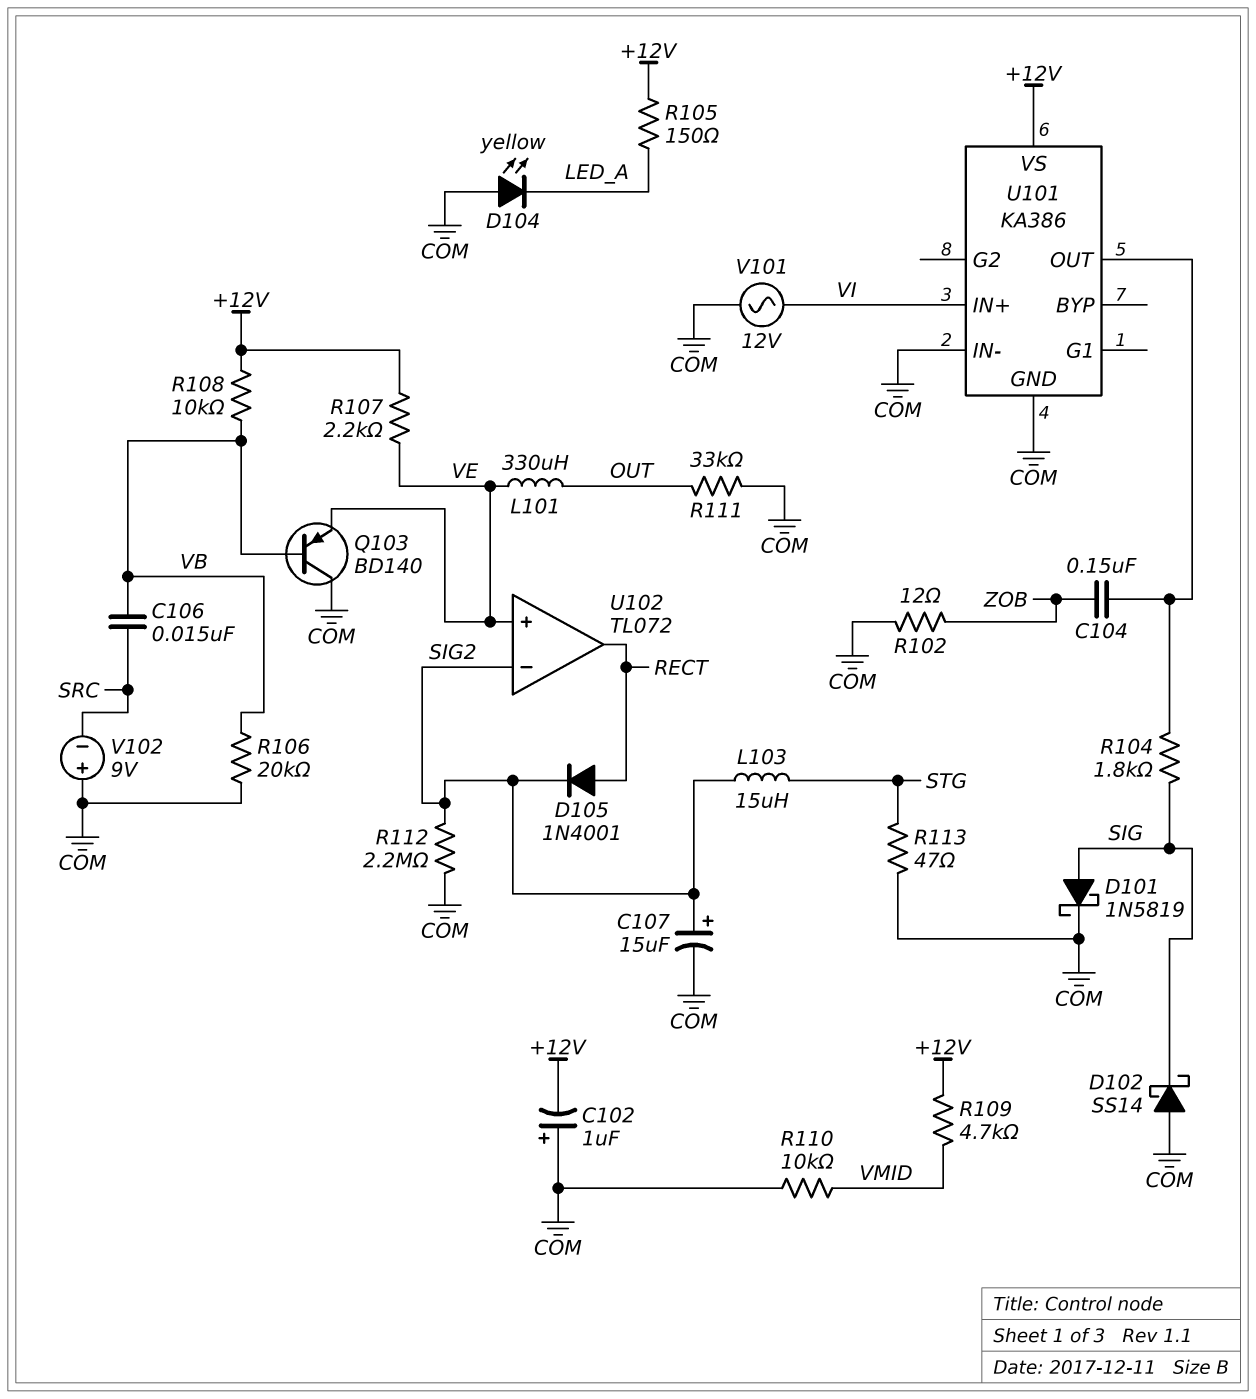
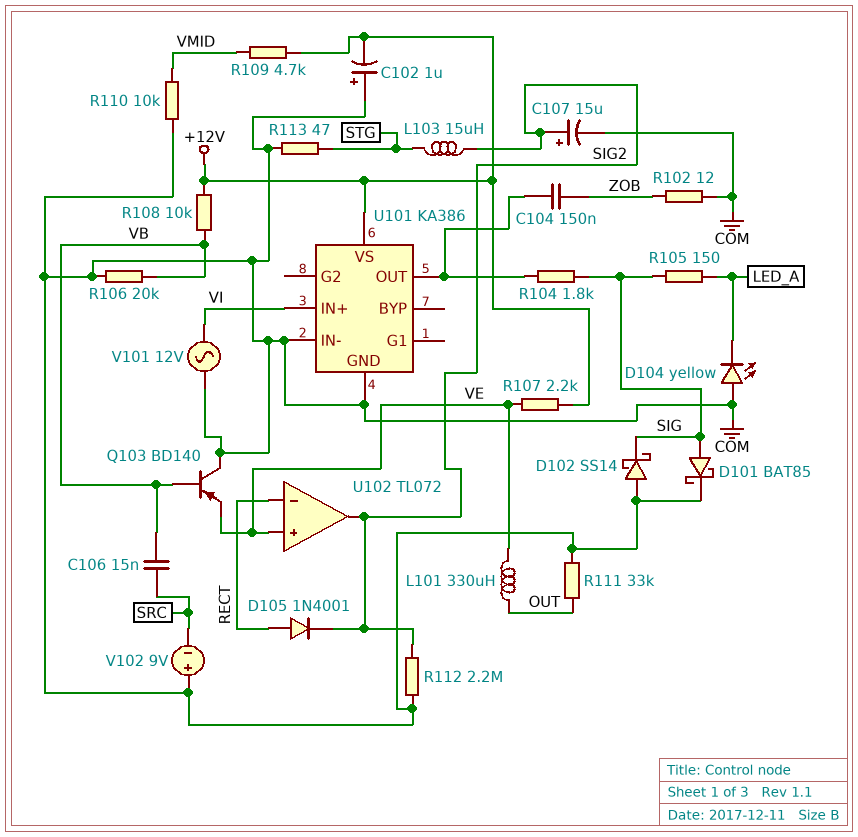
D101: schottky 1N5819 (A SIG, K COM) -> schottky BAT85 (A SIG, K COM)
R105: 150 (+12V, LED_A) -> 150 (LED_A, SIG)
U102 pin in-: SIG2 -> RECT
U102 pin out: RECT -> SIG2

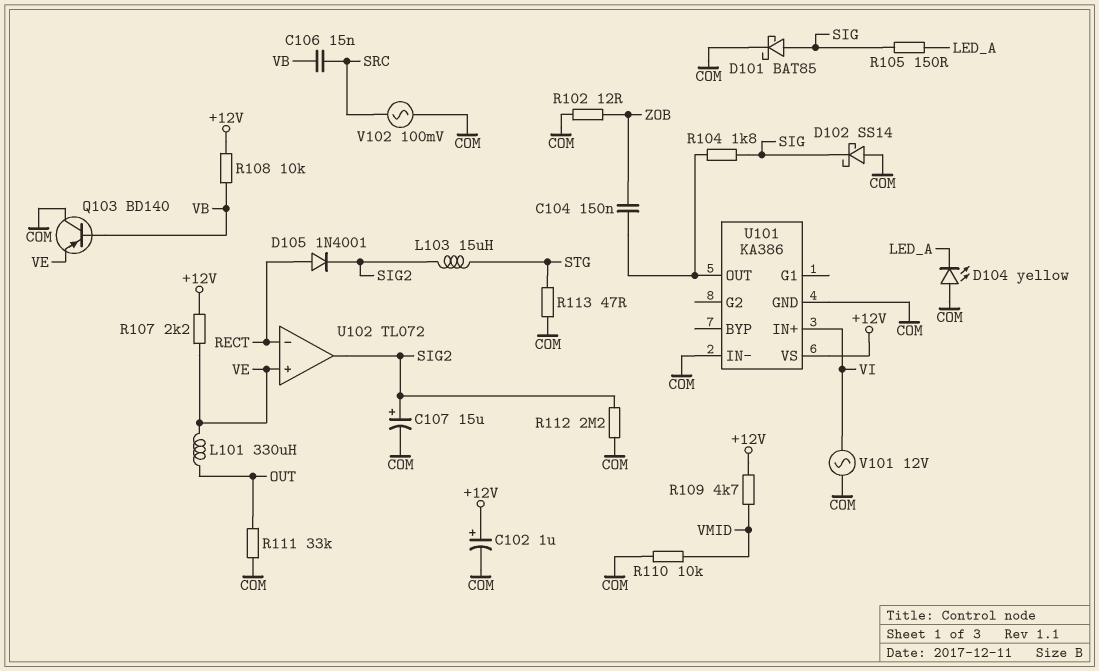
C102: 1uF (plus COM, minus +12V) -> 1uF (plus +12V, minus COM)
R106: 20k (COM, VB) -> none
V102: 9V (plus COM, minus SRC) -> AC 100mV (COM, SRC)

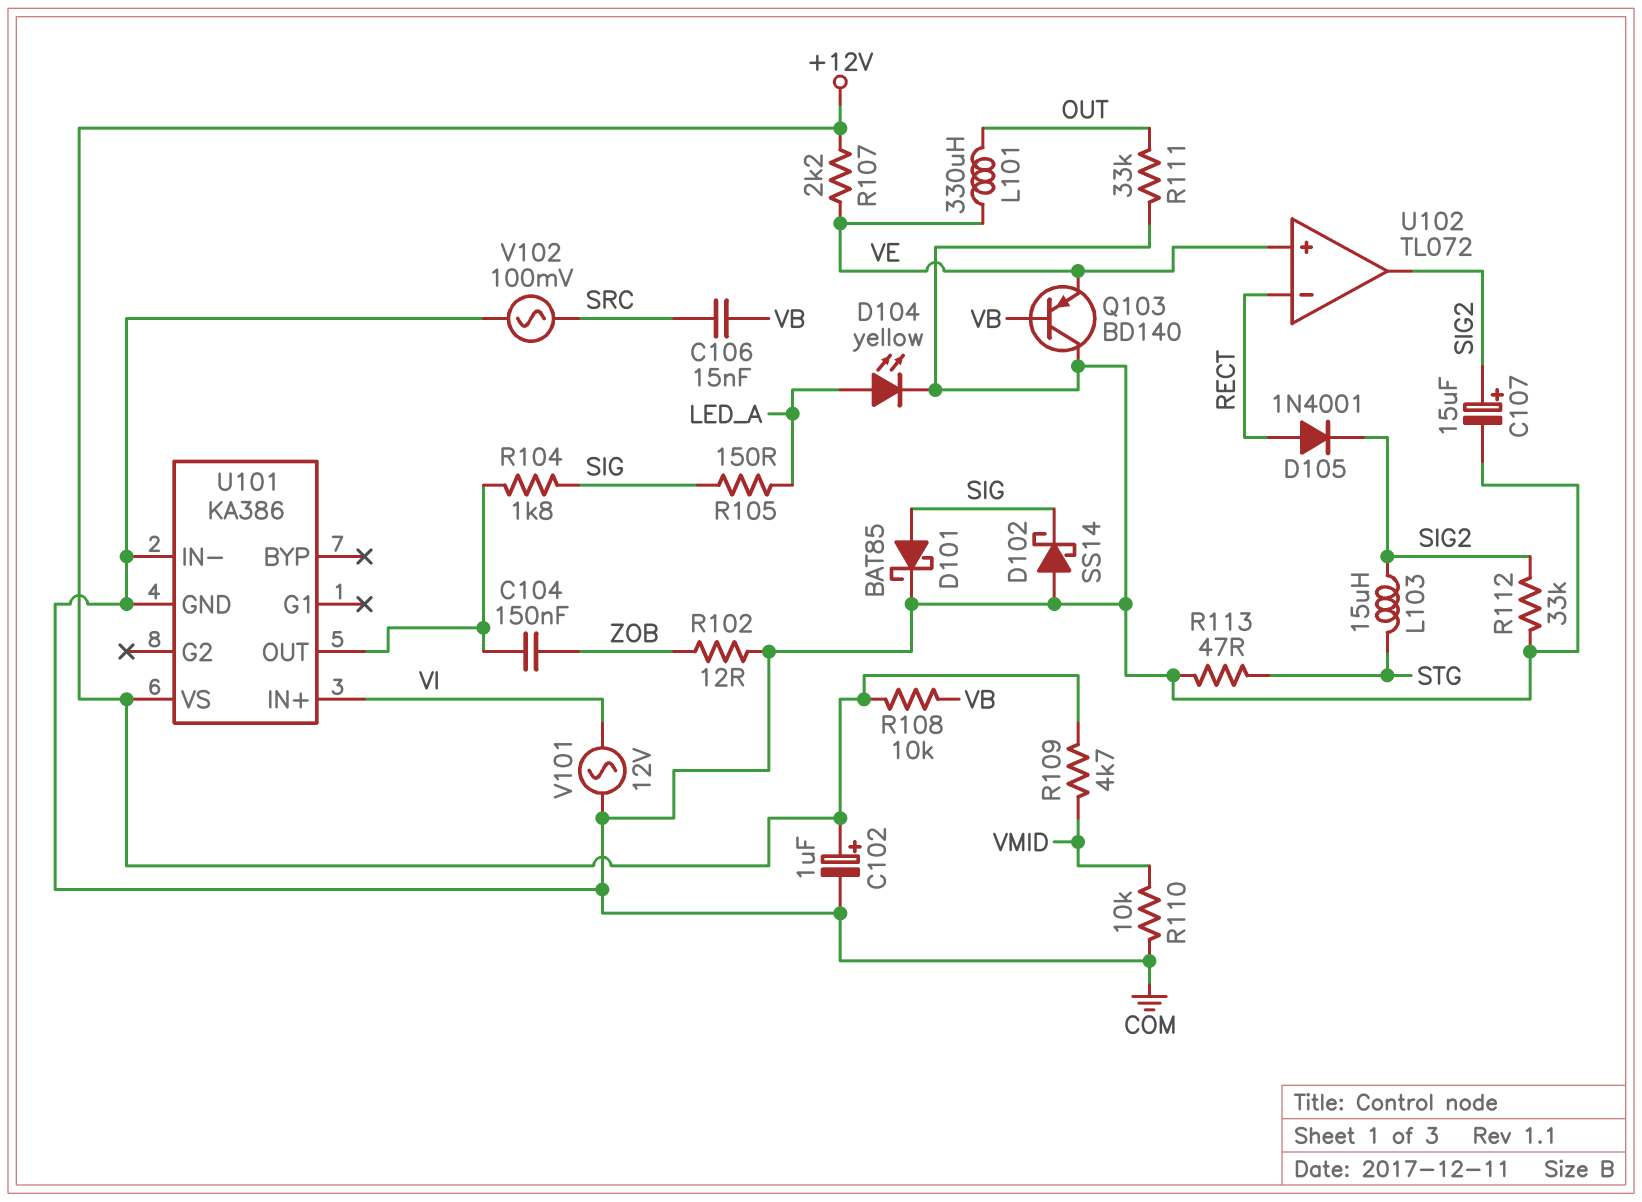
D104: LED yellow (A COM, K LED_A) -> LED yellow (A LED_A, K COM)
R112: 2.2M (COM, SIG2) -> 33k (COM, SIG2)

